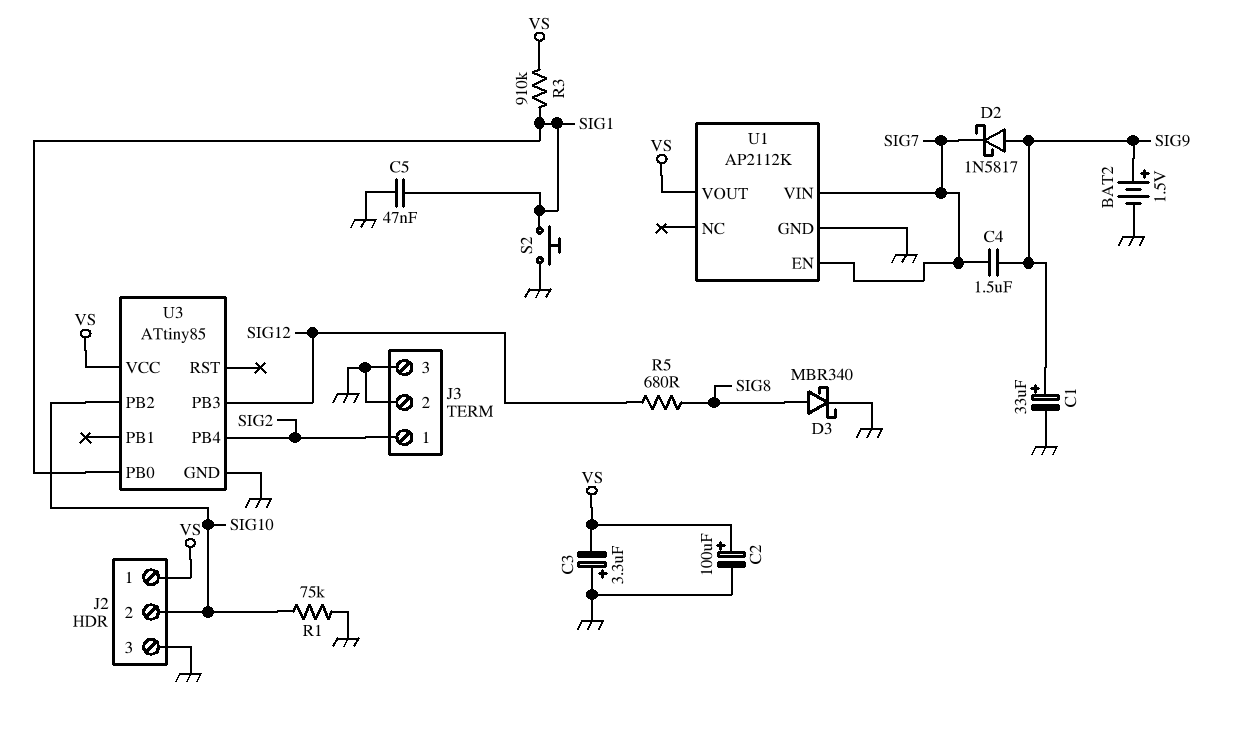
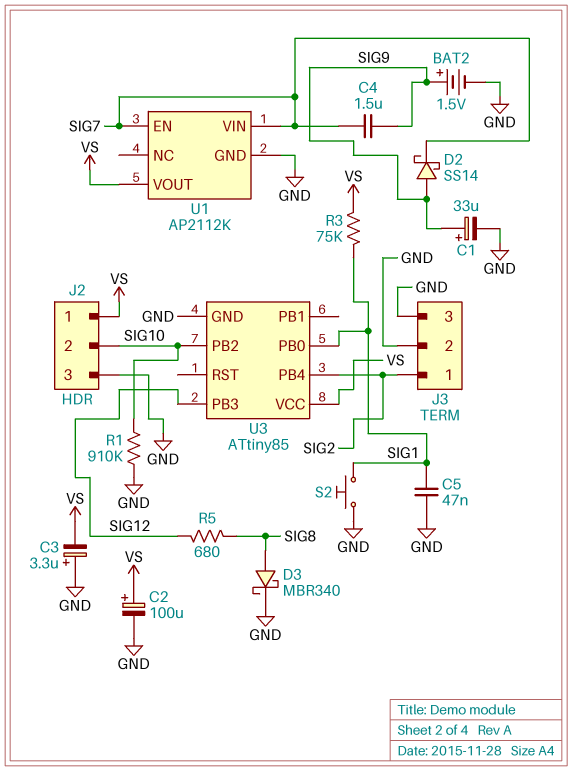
D2: schottky 1N5817 (A SIG9, K SIG7) -> schottky SS14 (A SIG9, K SIG7)
R1: 75k (GND, SIG10) -> 910k (GND, SIG10)
R3: 910k (SIG1, VS) -> 75k (SIG1, VS)

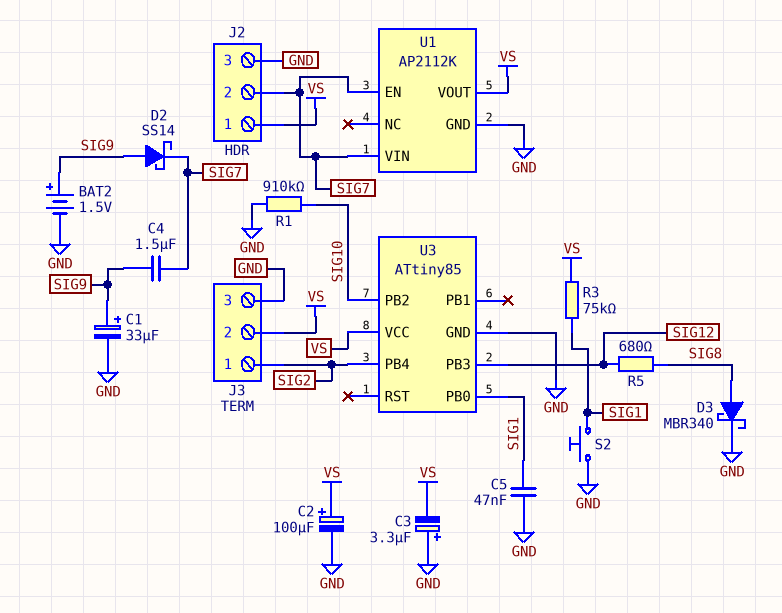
J2 pin 2: SIG10 -> SIG7
J3 pin 2: GND -> VS

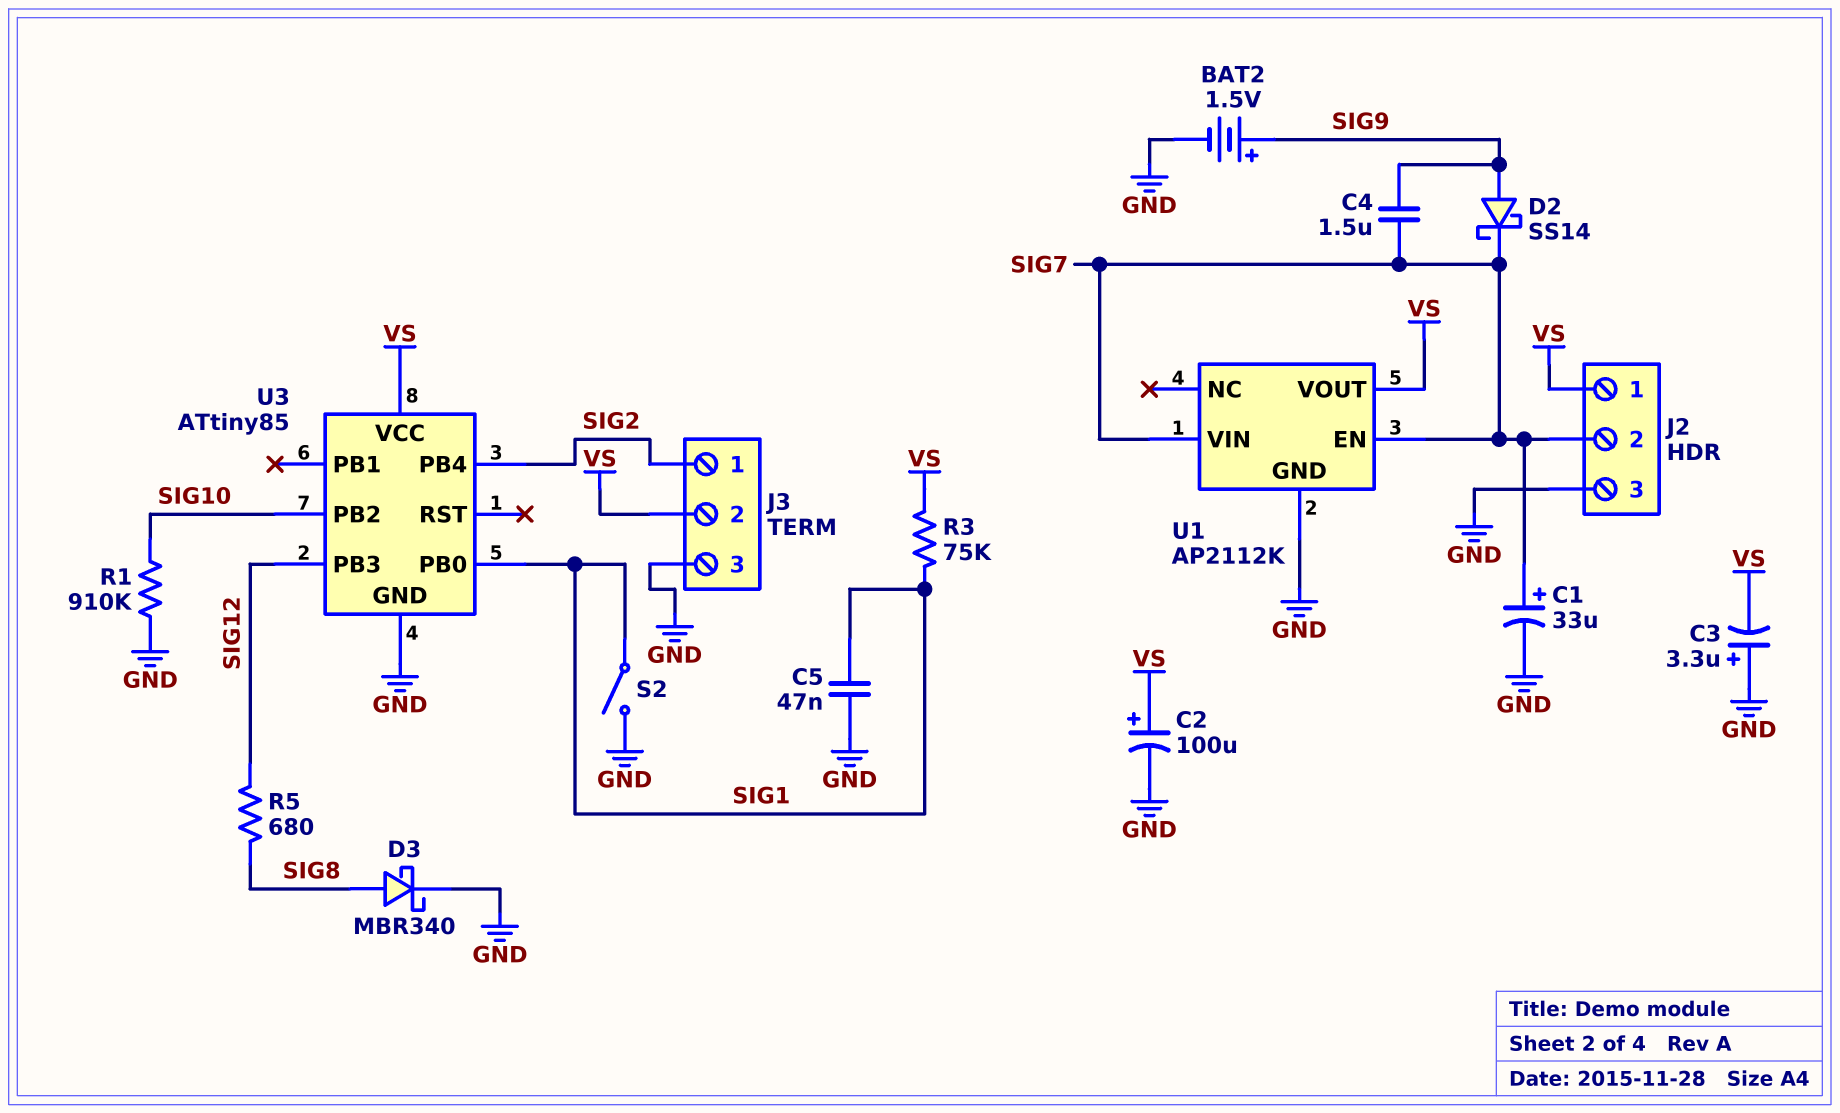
C1: 33uF (plus SIG9, minus GND) -> 33uF (plus SIG7, minus GND)
S2: button (GND, SIG1) -> switch (GND, SIG1)

